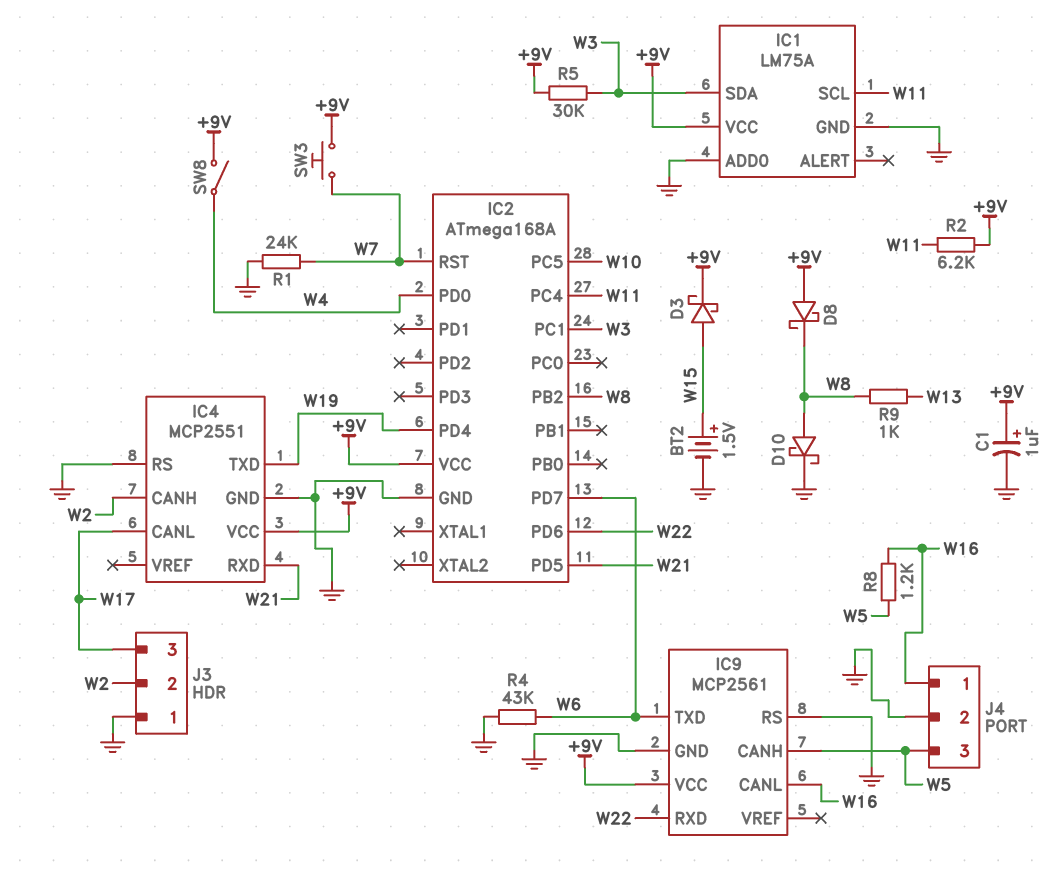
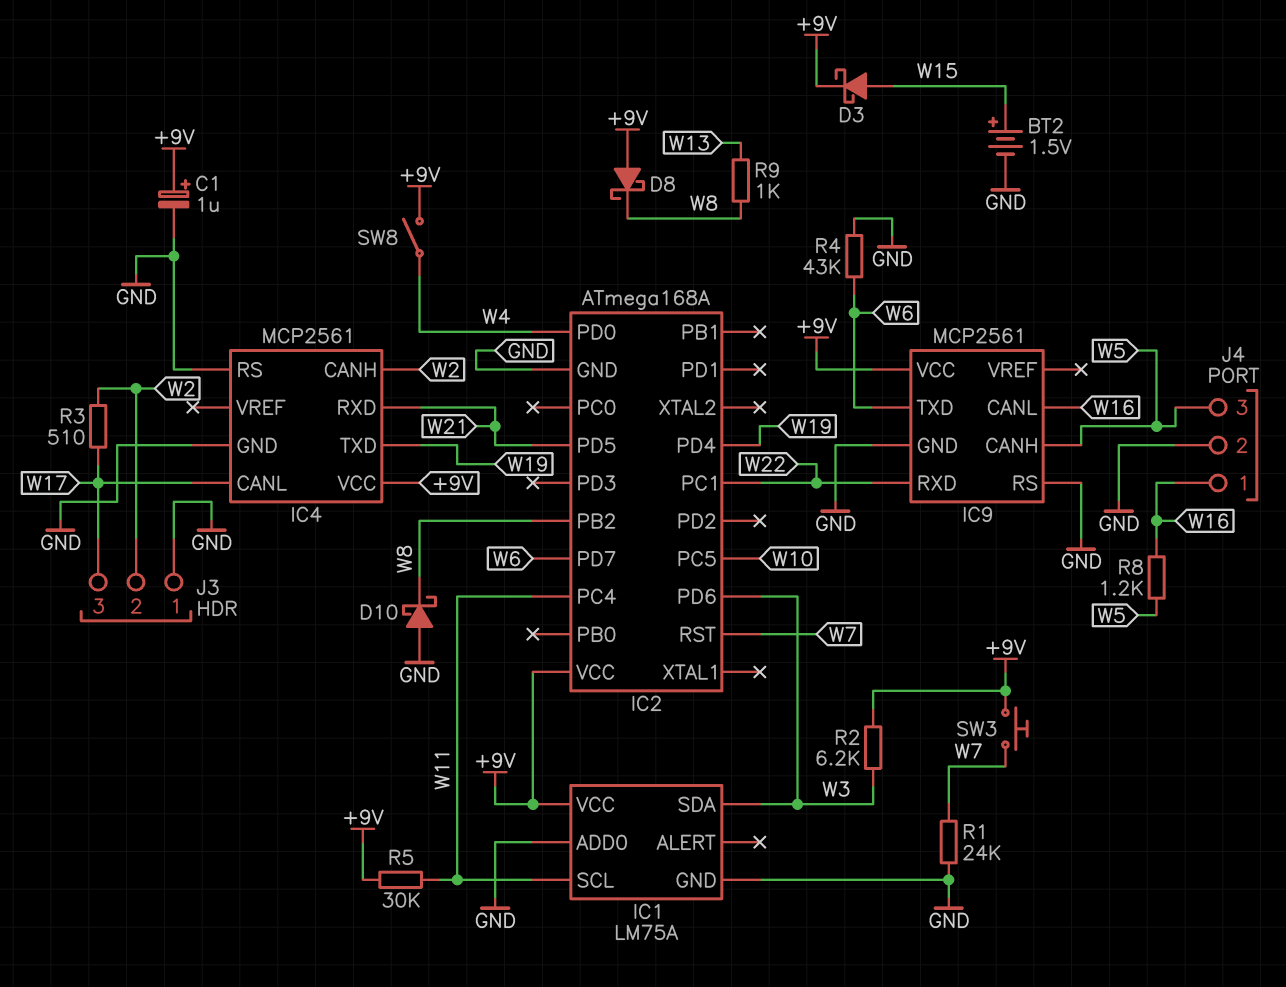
D10: schottky (A W8, K GND) -> schottky (A GND, K W8)
IC2 pin PC1: W3 -> W22
IC2 pin PD6: W22 -> W3
IC4: MCP2551 -> MCP2561
R2: 6.2k (+9V, W11) -> 6.2k (+9V, W3)
R3: none -> 510 (W2, W17)
R5: 30k (+9V, W3) -> 30k (+9V, W11)

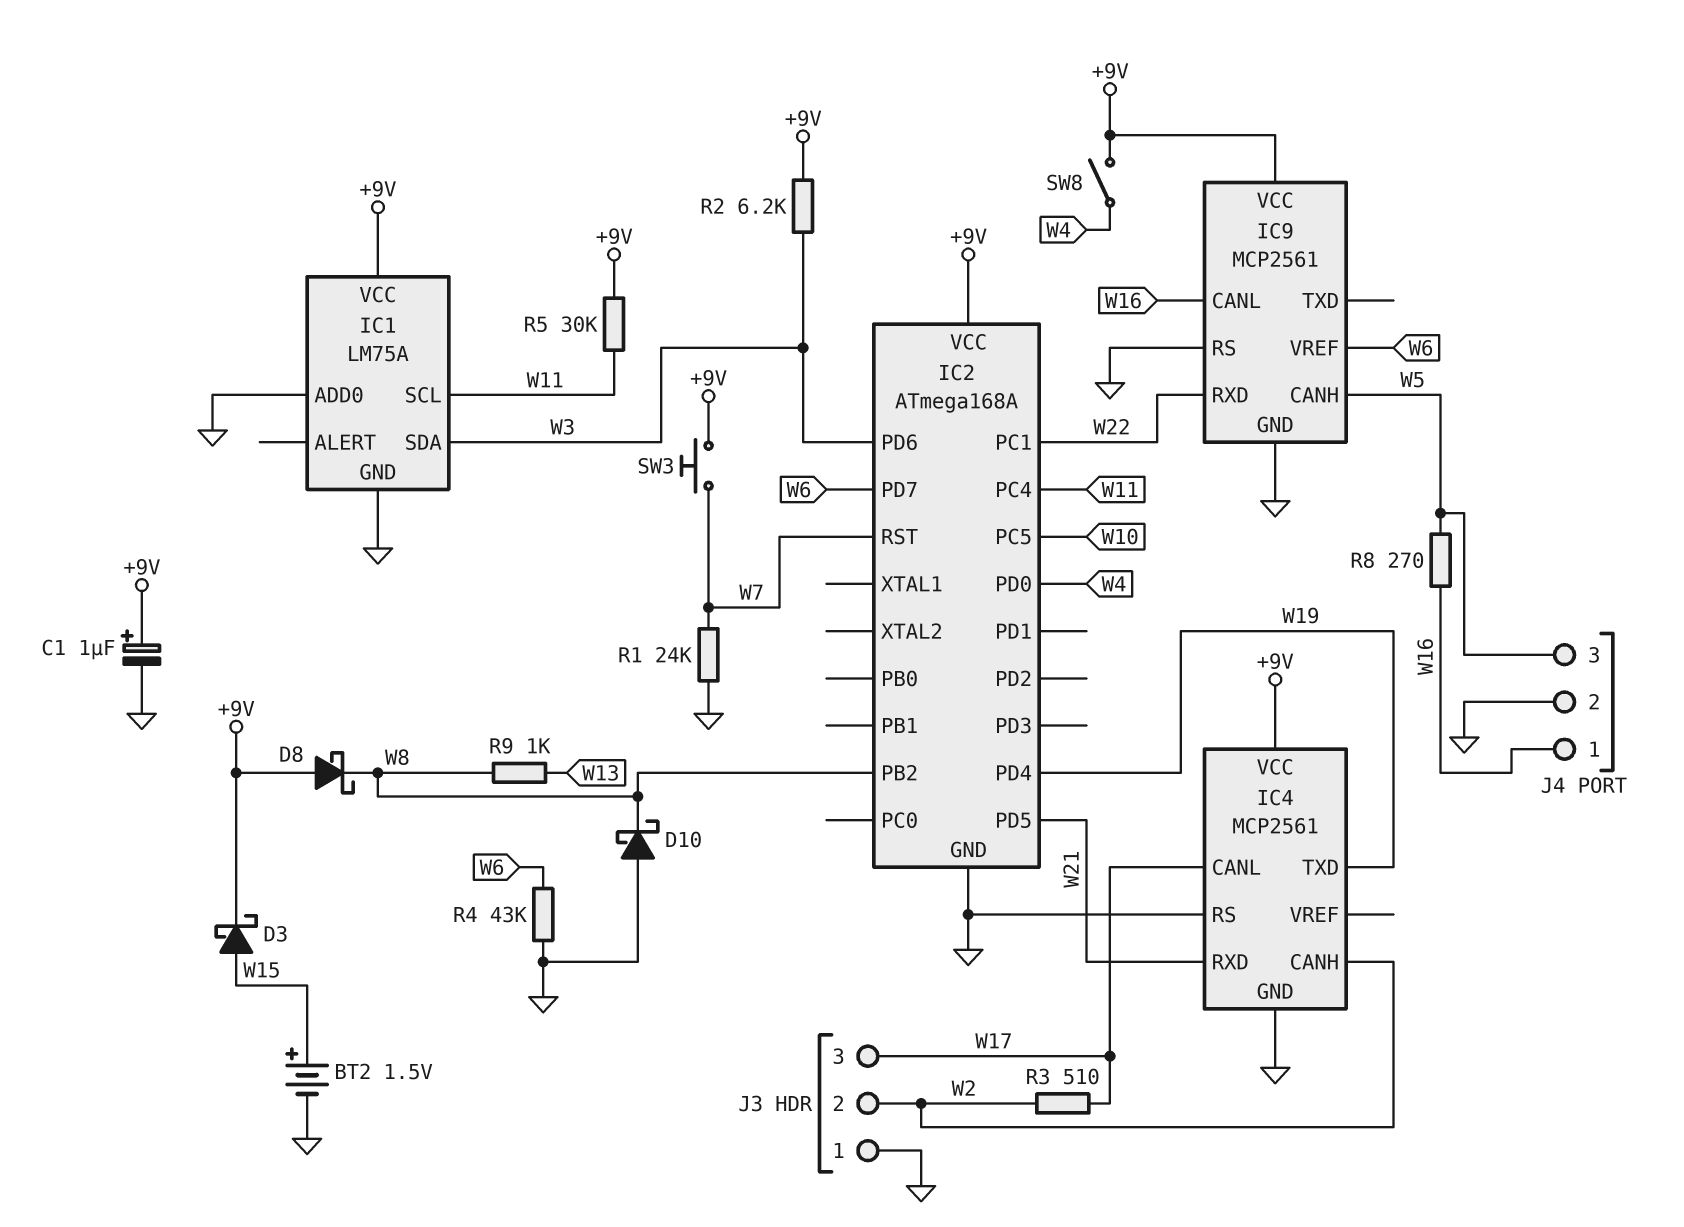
IC9 pin TXD: W6 -> none
IC9 pin VREF: none -> W6
R8: 1.2k (W5, W16) -> 270 (W5, W16)

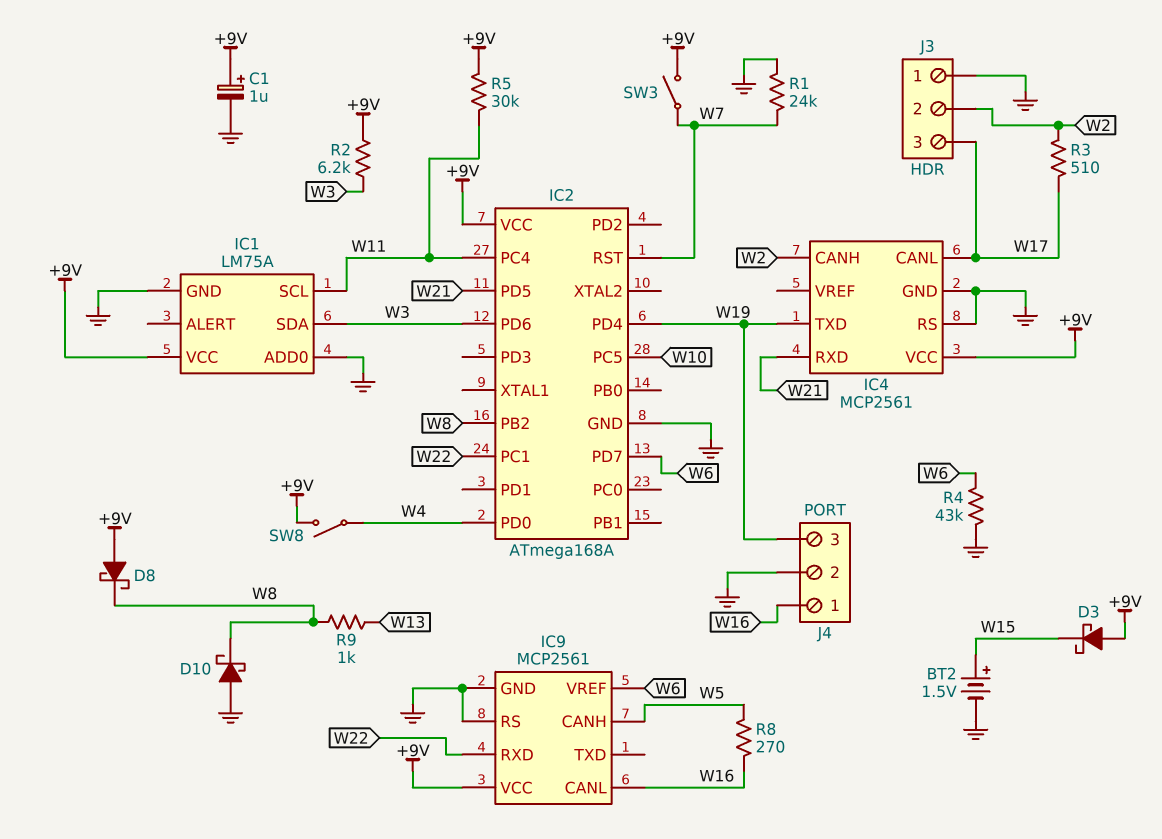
D3: schottky (A W15, K +9V) -> schottky (A +9V, K W15)
J4 pin 3: W5 -> W19
SW3: button (+9V, W7) -> switch (+9V, W7)

